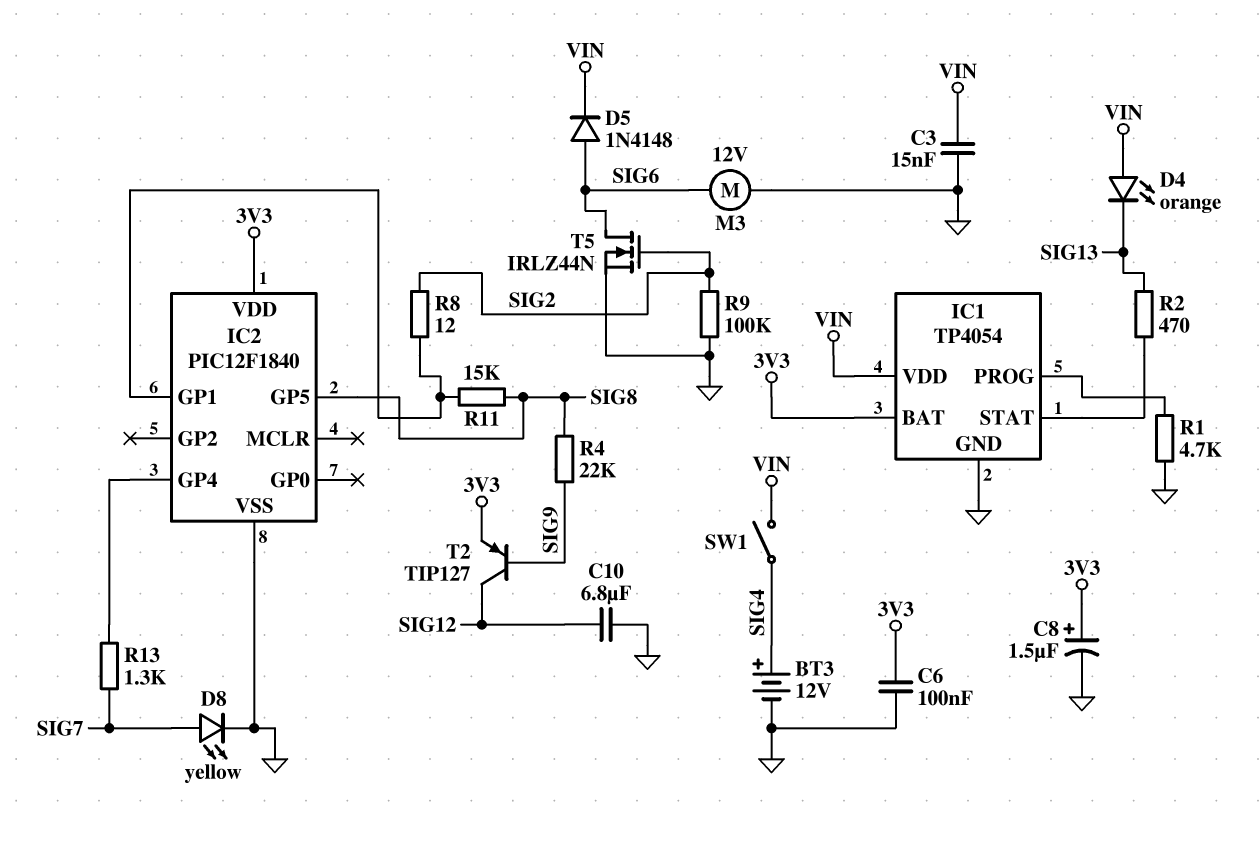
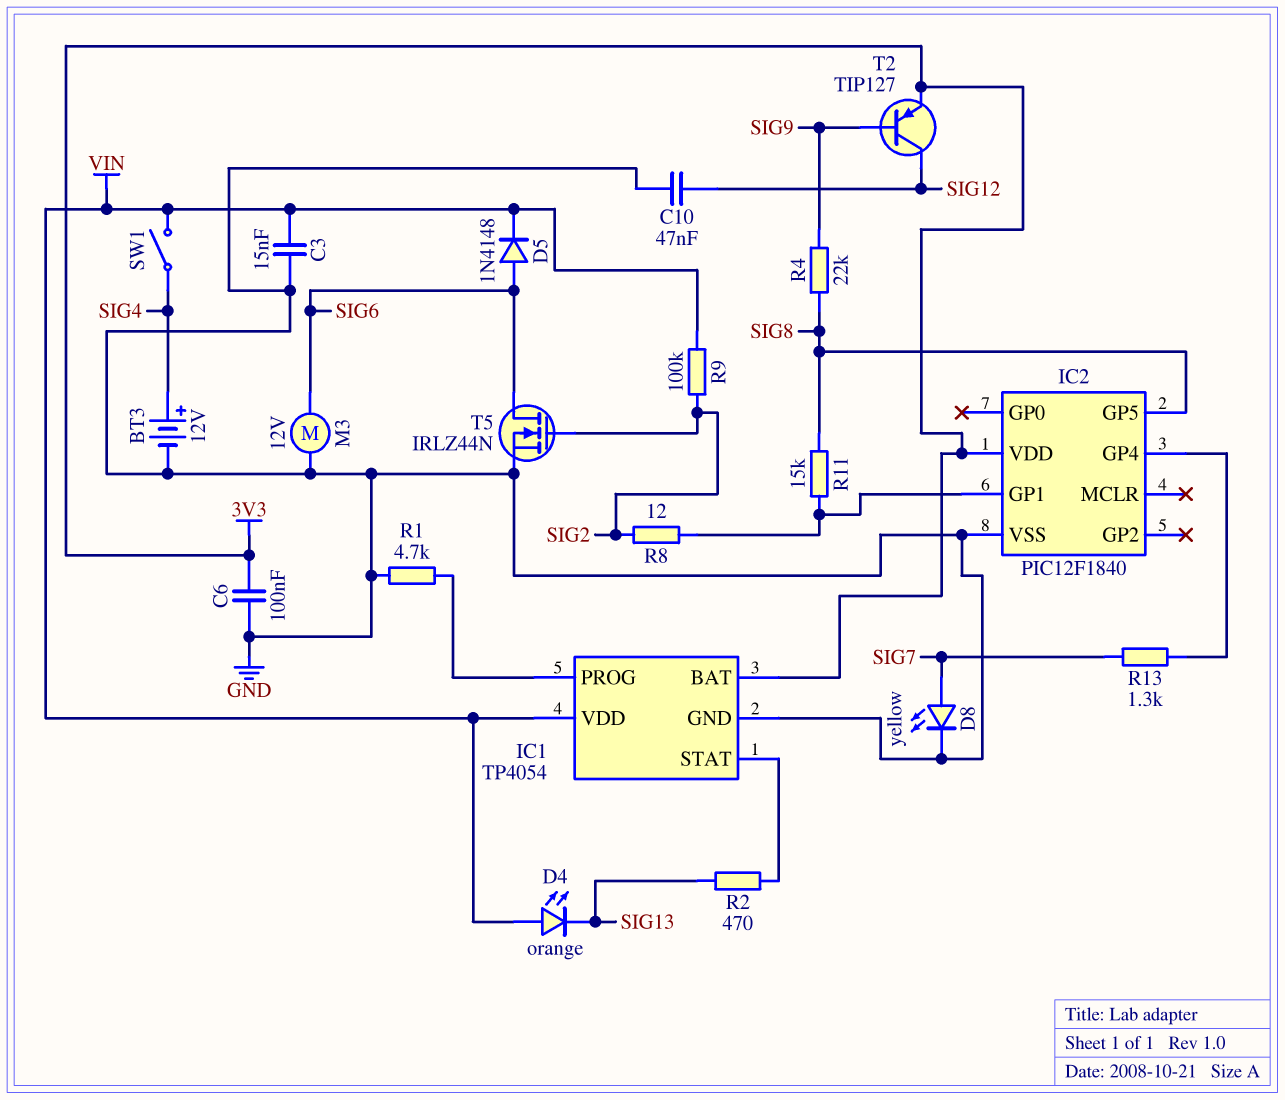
C8: 1.5uF (plus 3V3, minus GND) -> none
C10: 6.8uF (GND, SIG12) -> 47nF (GND, SIG12)
R9: 100k (GND, SIG2) -> 100k (SIG2, VIN)

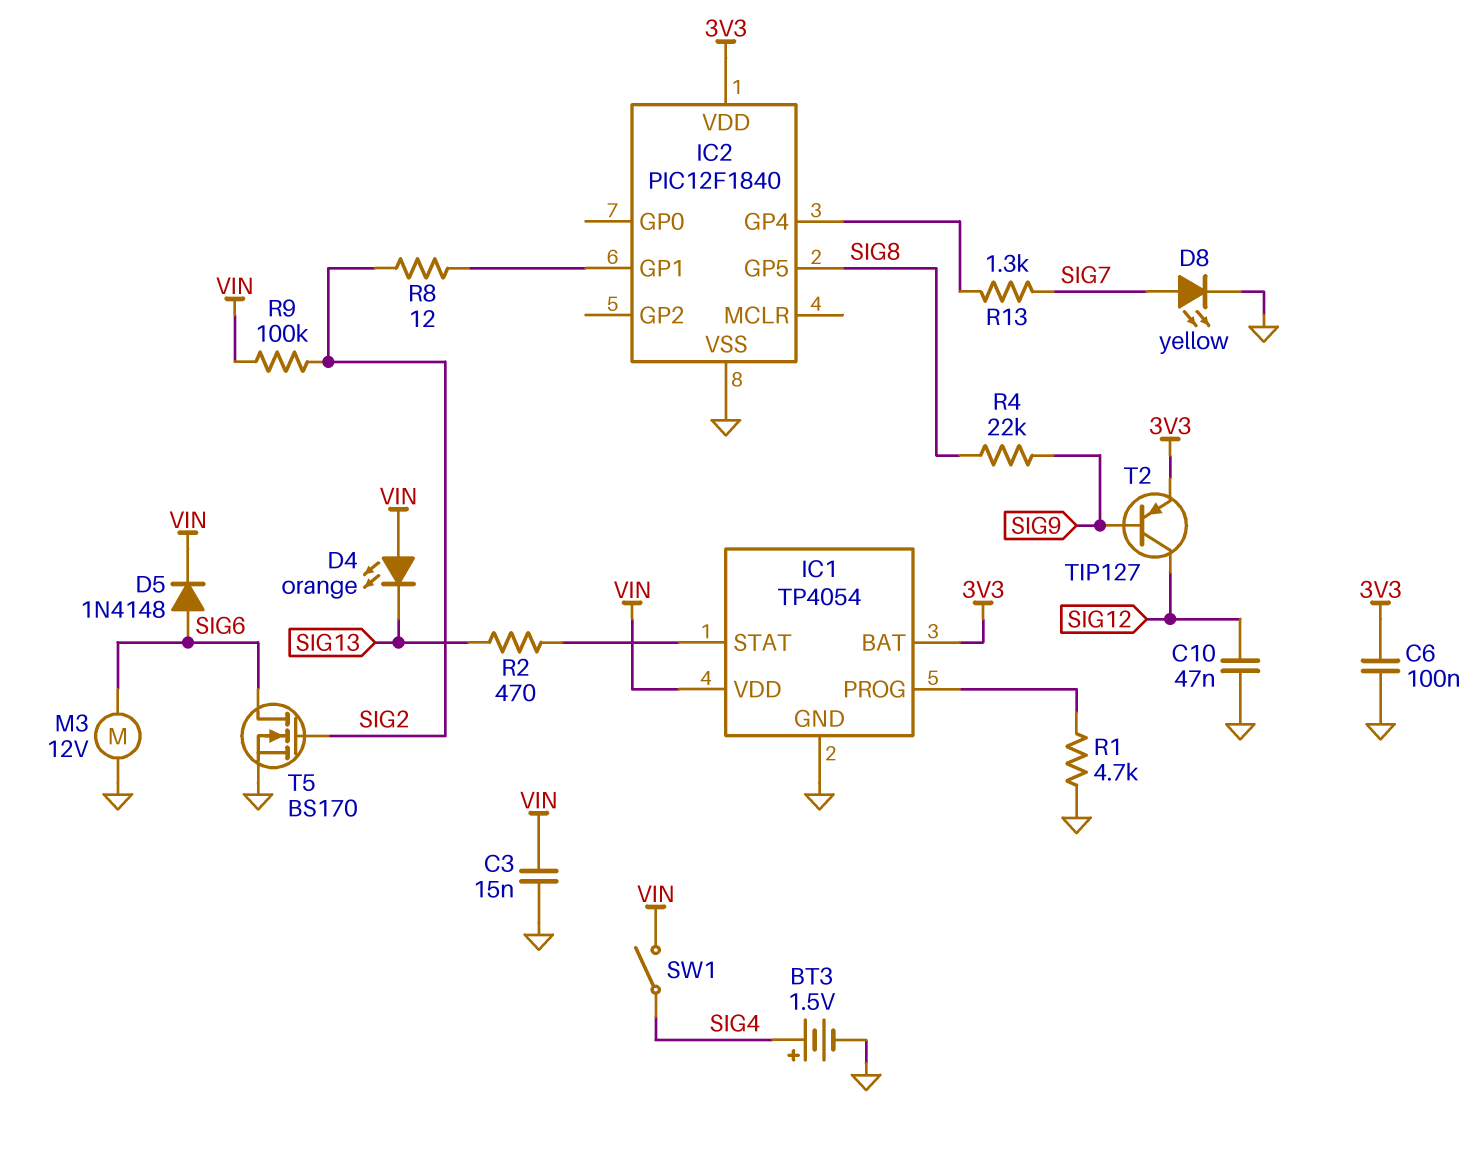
BT3: 12V (plus SIG4, minus GND) -> 1.5V (plus SIG4, minus GND)
R11: 15k (IC2/GP1, SIG8) -> none
T5: NMOS IRLZ44N (G SIG2, D SIG6, S GND) -> NMOS BS170 (G SIG2, D SIG6, S GND)

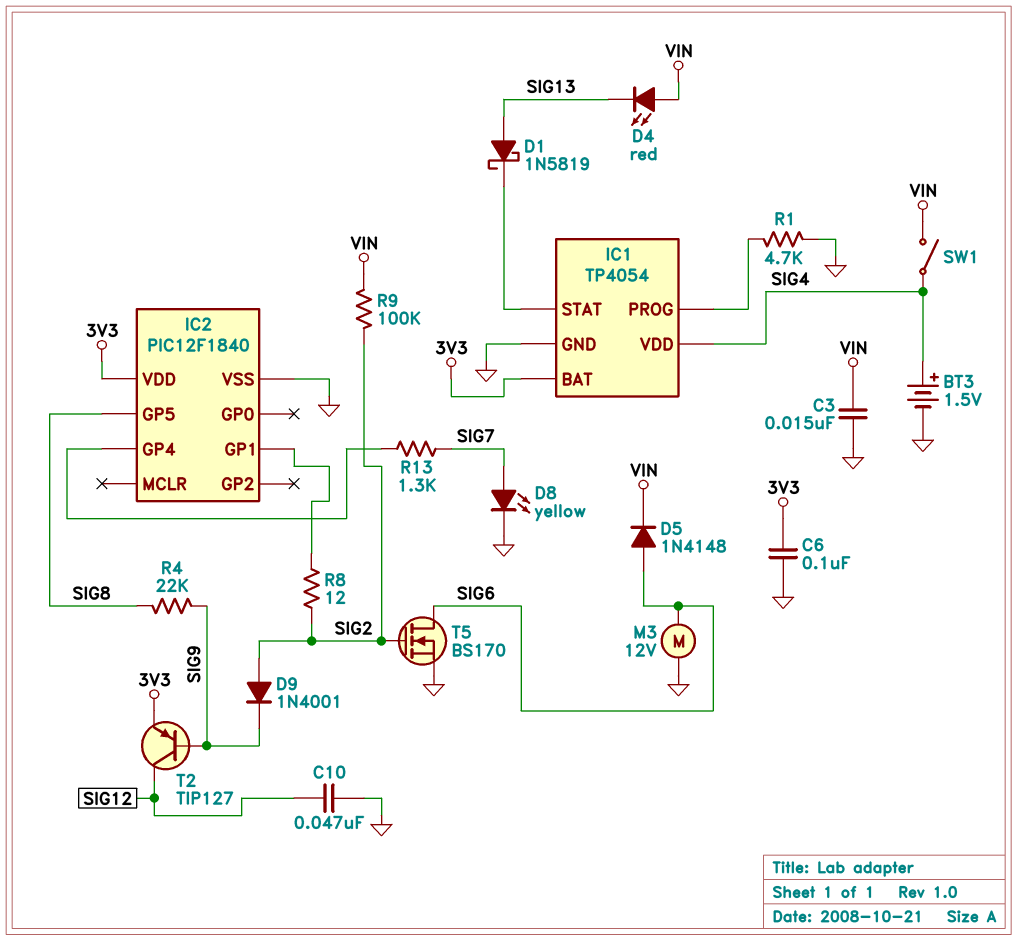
D1: none -> schottky 1N5819 (A SIG13, K IC1/STAT)
D4: LED orange (A VIN, K SIG13) -> LED red (A VIN, K SIG13)
D9: none -> diode 1N4001 (A SIG2, K SIG9)
IC1 pin VDD: VIN -> SIG4
R2: 470 (IC1/STAT, SIG13) -> none

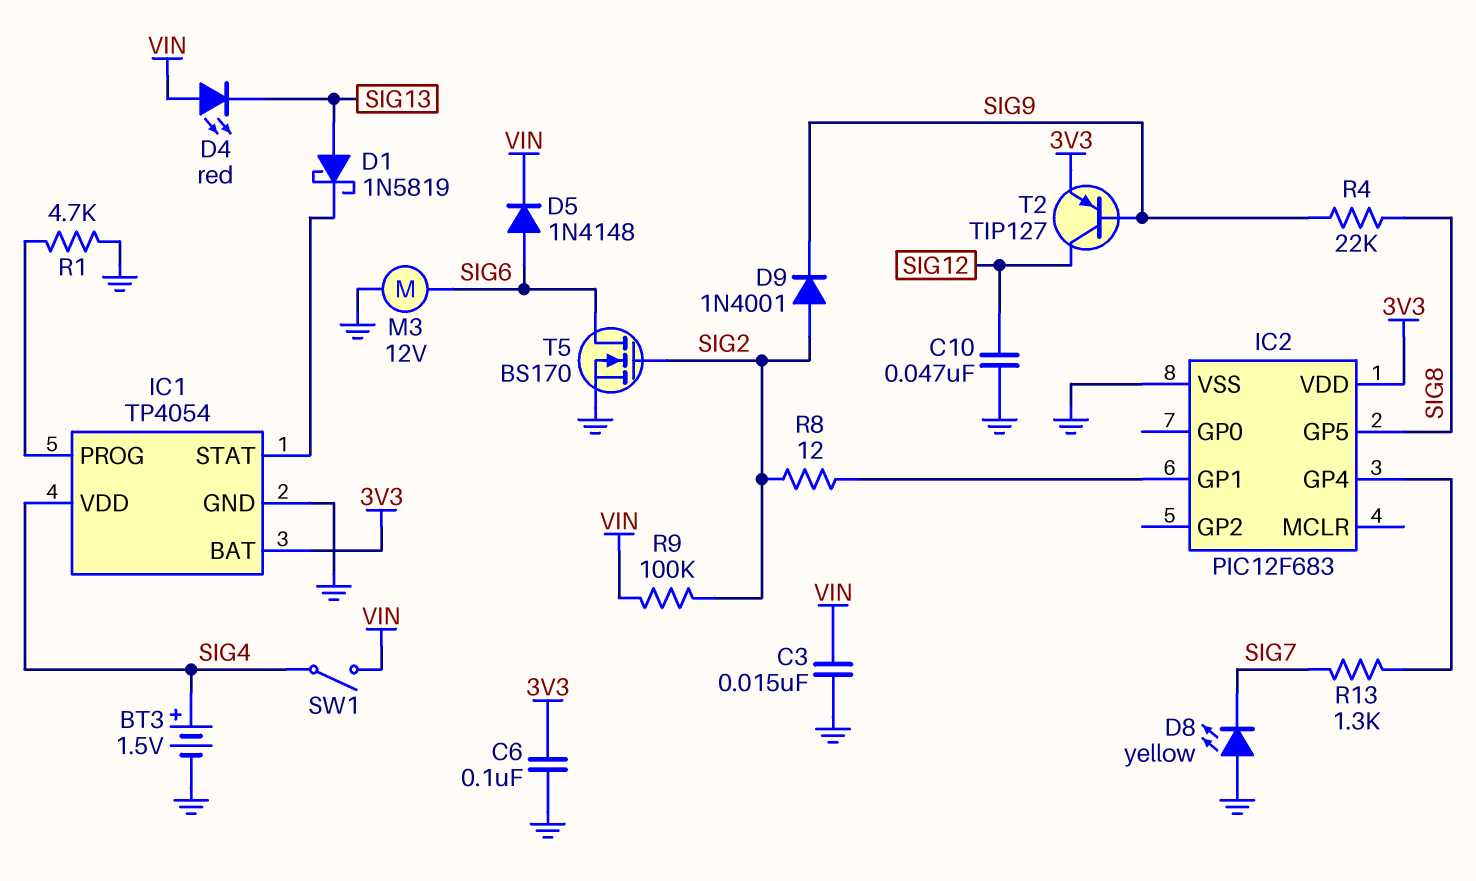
D8: LED yellow (A SIG7, K GND) -> LED yellow (A GND, K SIG7)
IC2: PIC12F1840 -> PIC12F683

